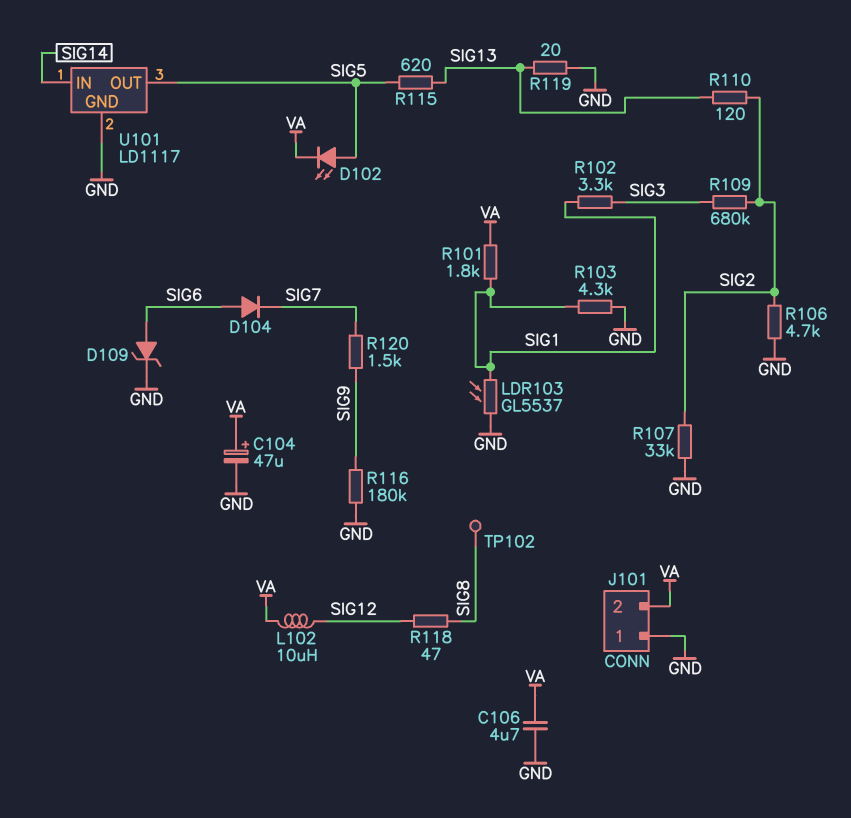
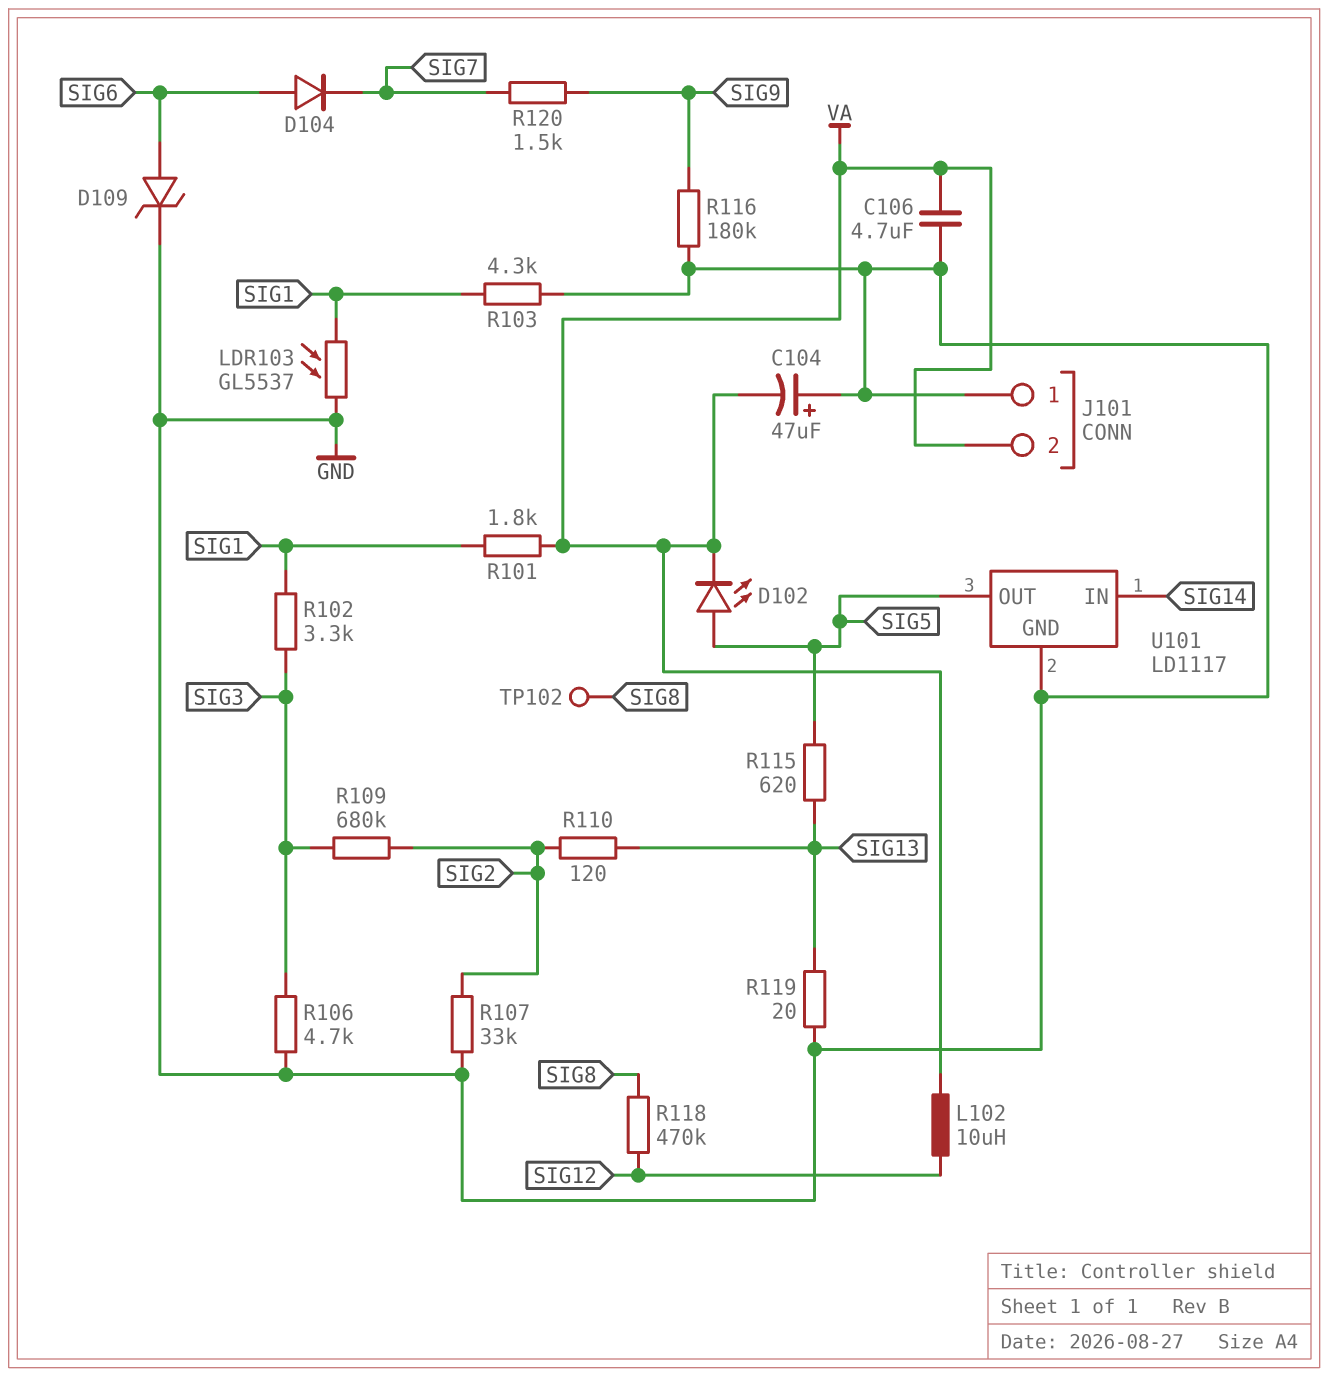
C104: 47uF (plus VA, minus GND) -> 47uF (plus GND, minus VA)
R106: 4.7k (GND, SIG2) -> 4.7k (GND, SIG3)
R118: 47 (SIG8, SIG12) -> 470k (SIG8, SIG12)

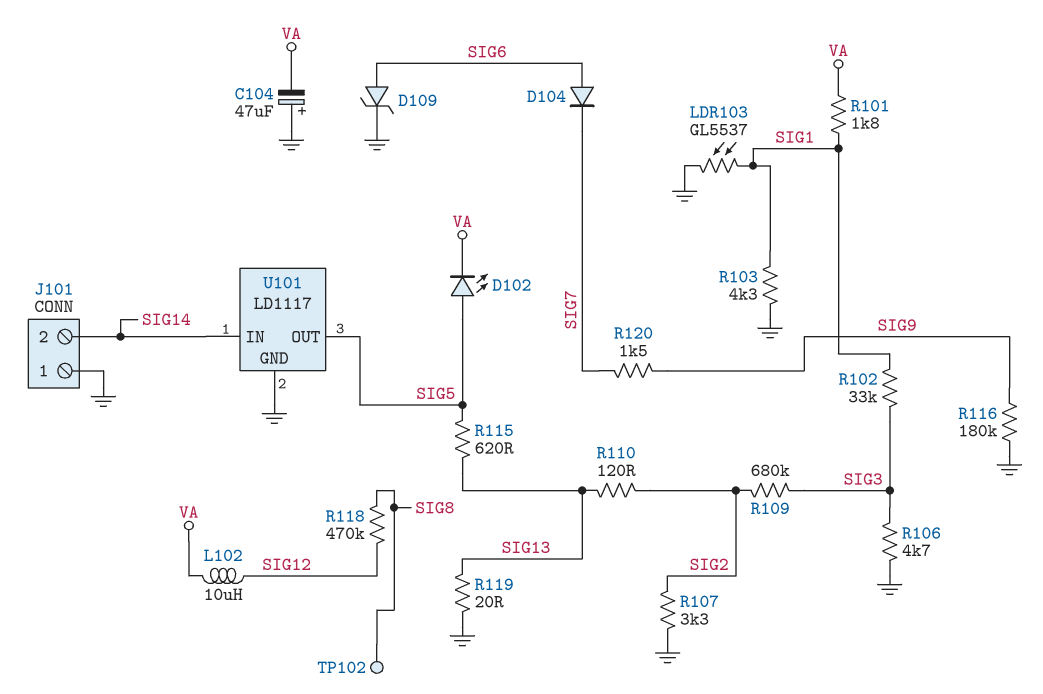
C106: 4.7uF (GND, VA) -> none
J101 pin 2: VA -> SIG14
R102: 3.3k (SIG1, SIG3) -> 33k (SIG1, SIG3)
R107: 33k (GND, SIG2) -> 3.3k (GND, SIG2)

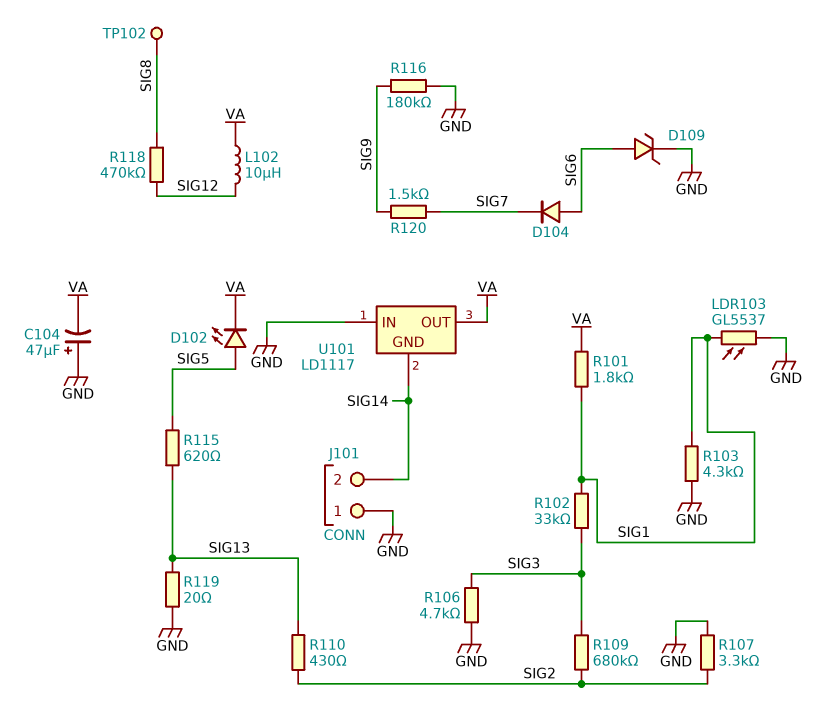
R110: 120 (SIG2, SIG13) -> 430 (SIG2, SIG13)
U101 pin GND: GND -> SIG14
U101 pin IN: SIG14 -> GND
U101 pin OUT: SIG5 -> VA

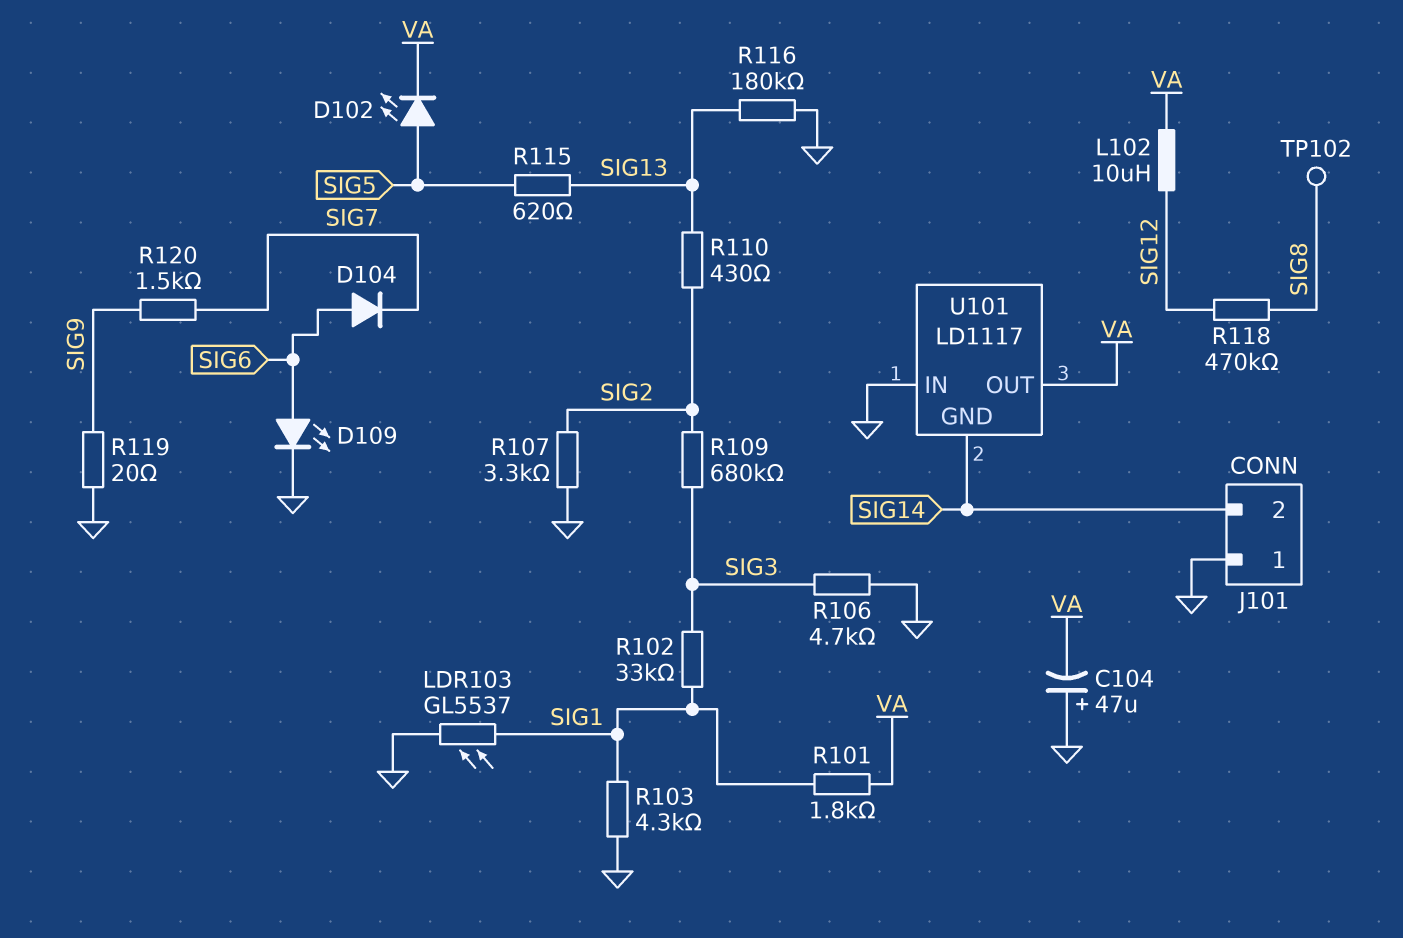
D109: zener (A SIG6, K GND) -> LED (A SIG6, K GND)
R116: 180k (GND, SIG9) -> 180k (GND, SIG13)
R119: 20 (GND, SIG13) -> 20 (GND, SIG9)

